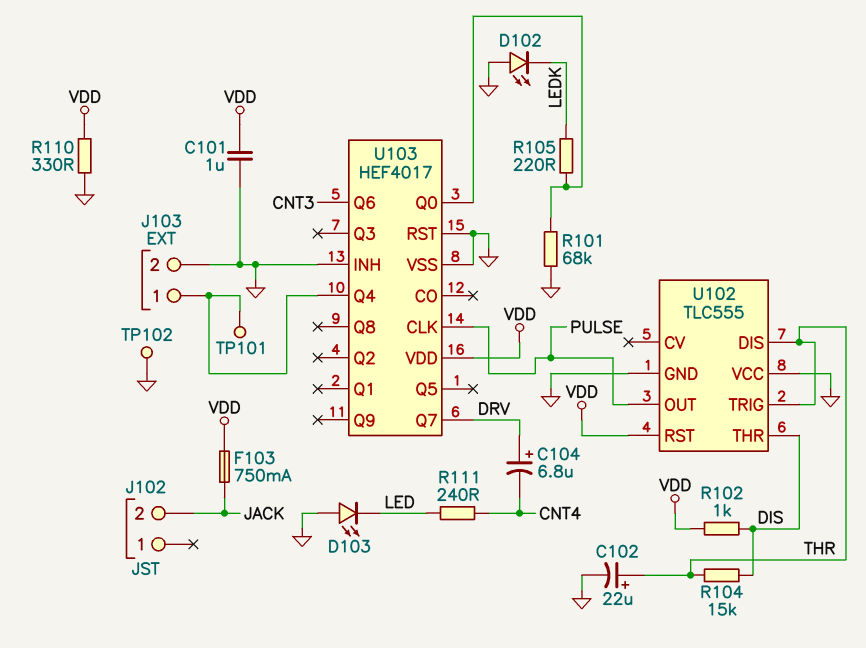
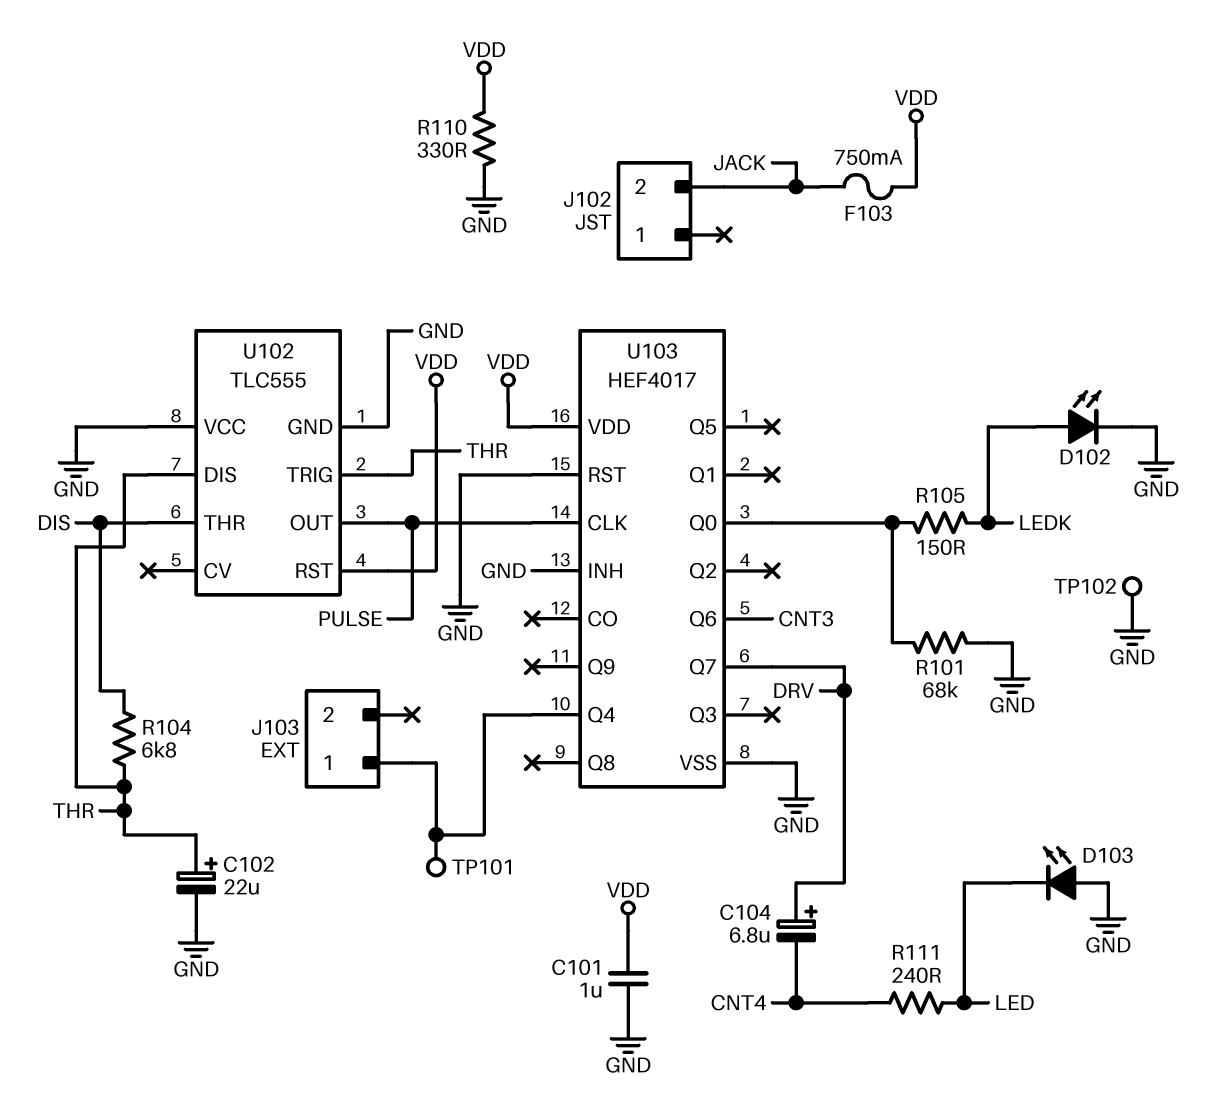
D102: LED (A GND, K LEDK) -> LED (A LEDK, K GND)
J103 pin 2: GND -> none
R102: 1k (DIS, VDD) -> none
R104: 15k (DIS, THR) -> 6.8k (DIS, THR)
R105: 220 (LEDK, U103/Q0) -> 150 (LEDK, U103/Q0)

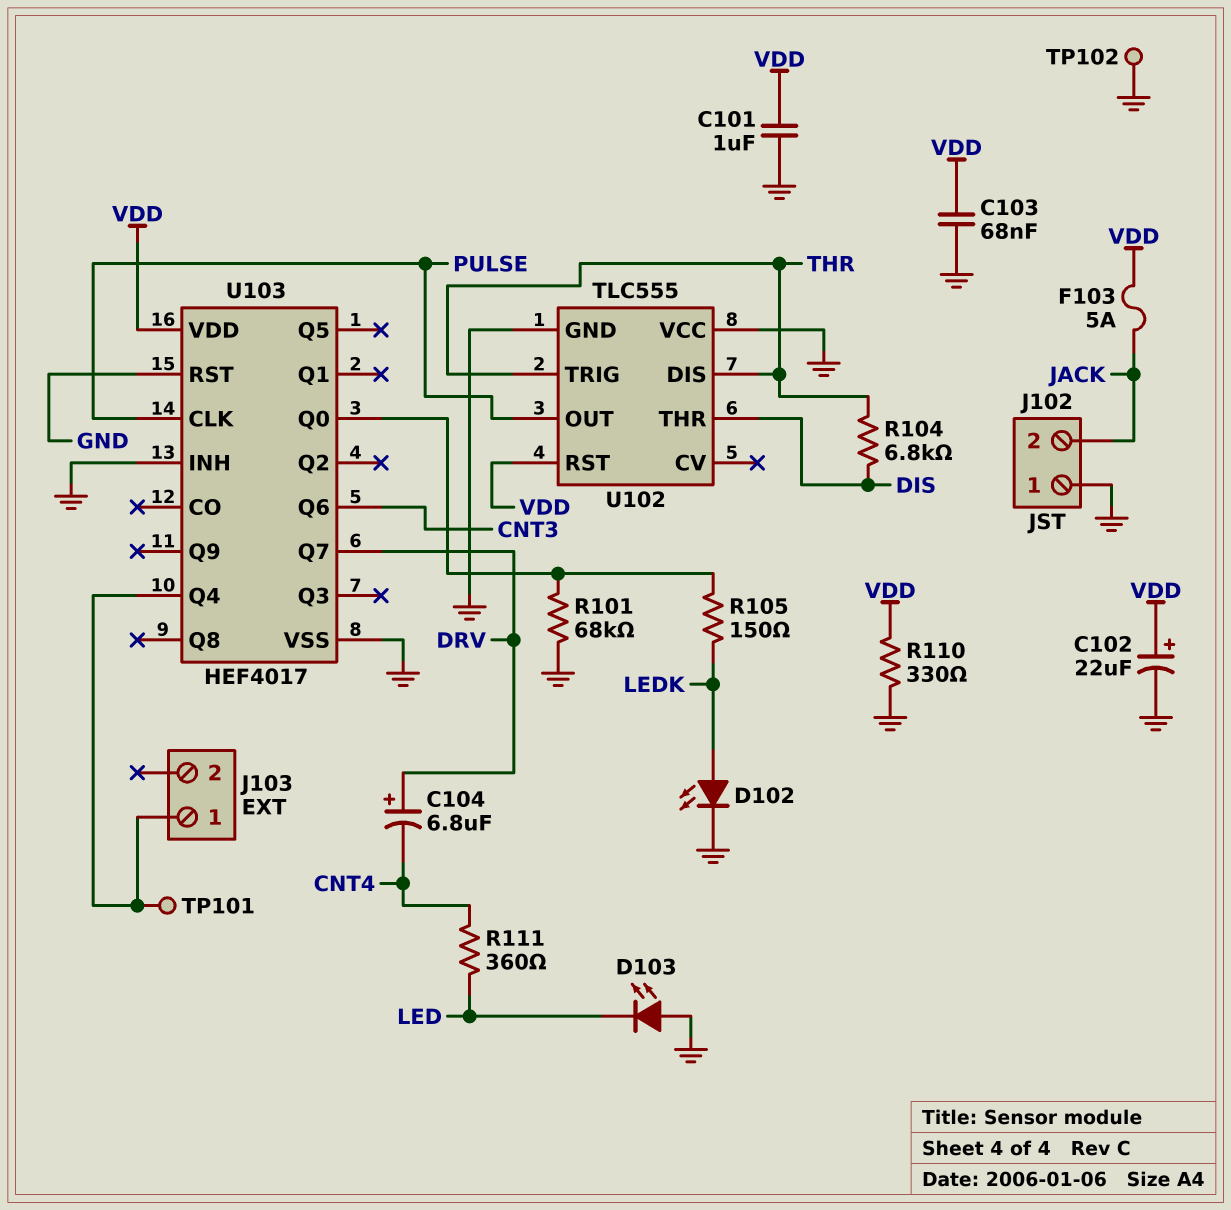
C102: 22uF (plus THR, minus GND) -> 22uF (plus VDD, minus GND)
C103: none -> 68nF (GND, VDD)
F103: 750mA (JACK, VDD) -> 5A (JACK, VDD)
J102 pin 1: none -> GND
R111: 240 (CNT4, LED) -> 360 (CNT4, LED)

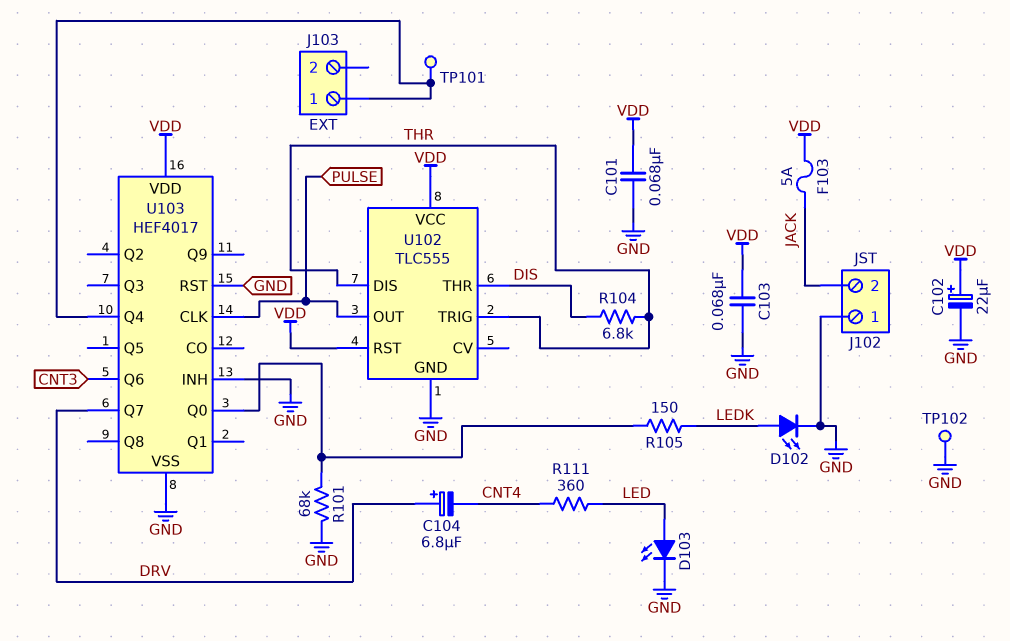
C101: 1uF (GND, VDD) -> 68nF (GND, VDD)
D103: LED (A GND, K LED) -> LED (A LED, K GND)
R110: 330 (GND, VDD) -> none
U102 pin VCC: GND -> VDD

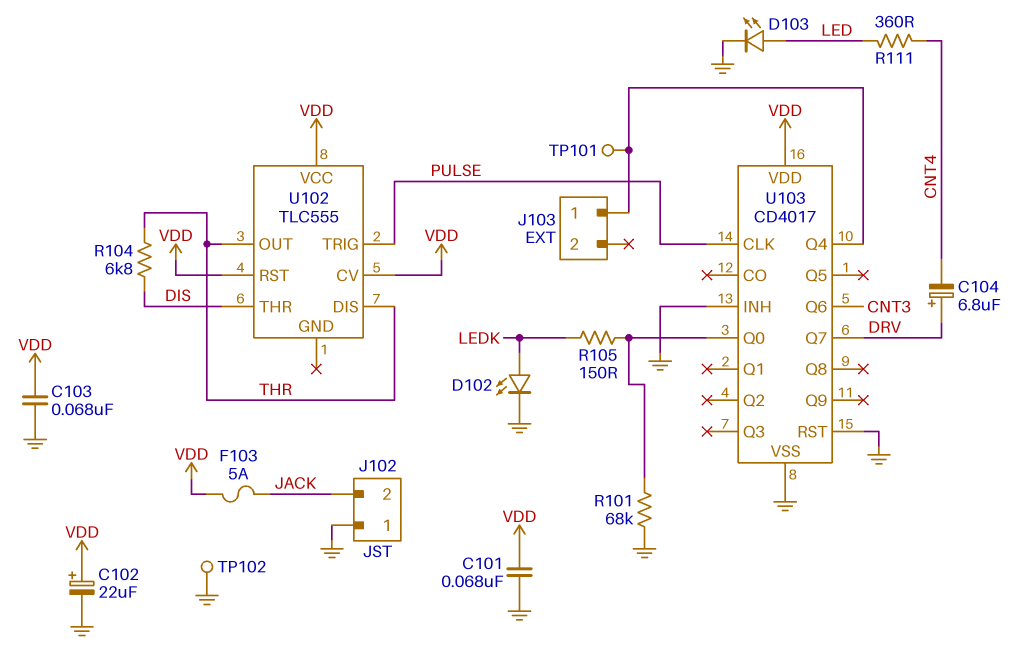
U102 pin CV: none -> VDD
U102 pin GND: GND -> none
U102 pin OUT: PULSE -> THR
U102 pin TRIG: THR -> PULSE
U103: HEF4017 -> CD4017

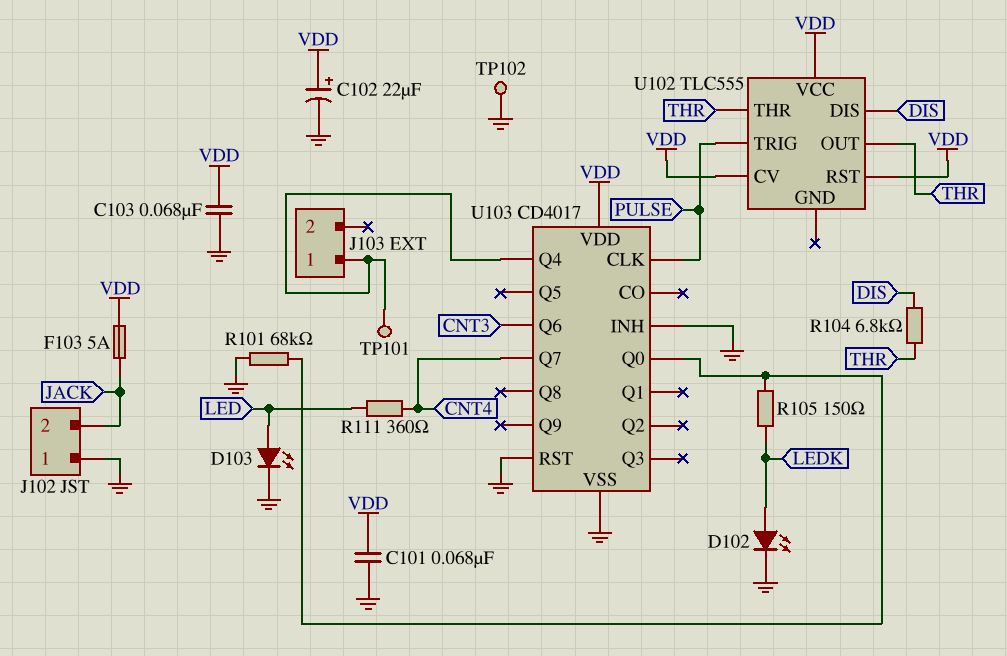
C104: 6.8uF (plus DRV, minus CNT4) -> none
U102 pin DIS: THR -> DIS
U102 pin THR: DIS -> THR
U103 pin Q7: DRV -> CNT4

